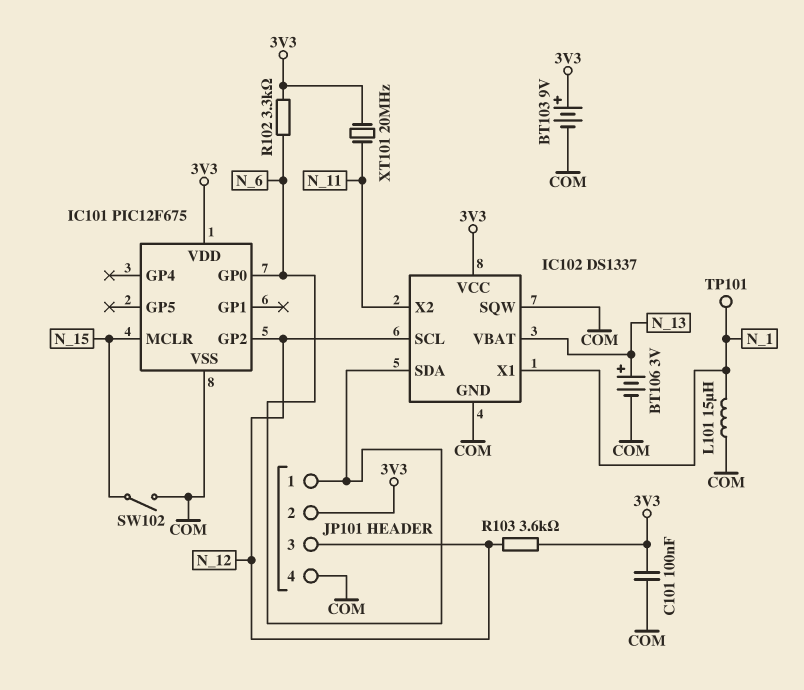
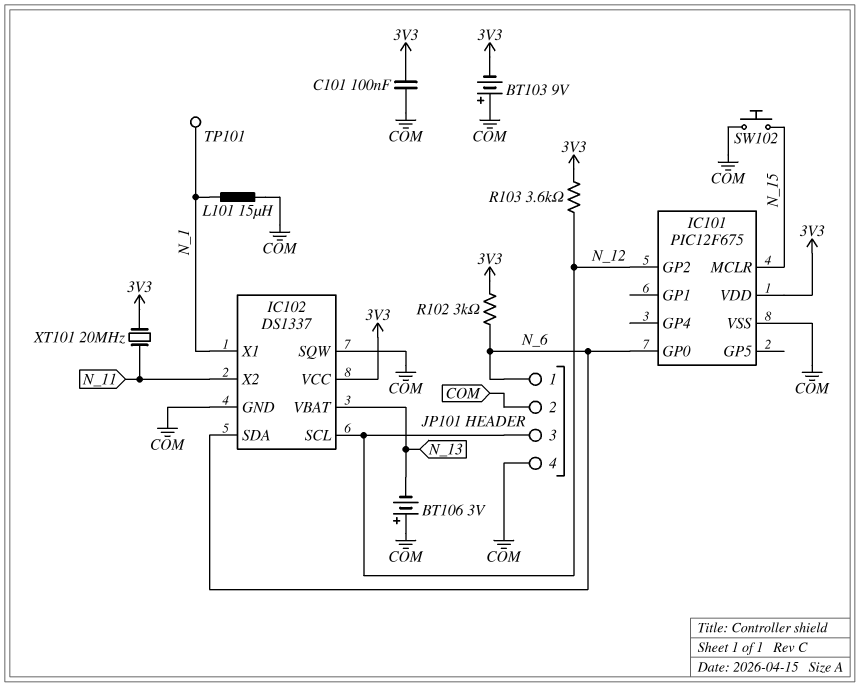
BT103: 9V (plus 3V3, minus COM) -> 9V (plus COM, minus 3V3)
BT106: 3V (plus N_13, minus COM) -> 3V (plus COM, minus N_13)
JP101 pin 2: 3V3 -> COM
R102: 3.3k (3V3, N_6) -> 3k (3V3, N_6)
SW102: switch (COM, N_15) -> button (COM, N_15)

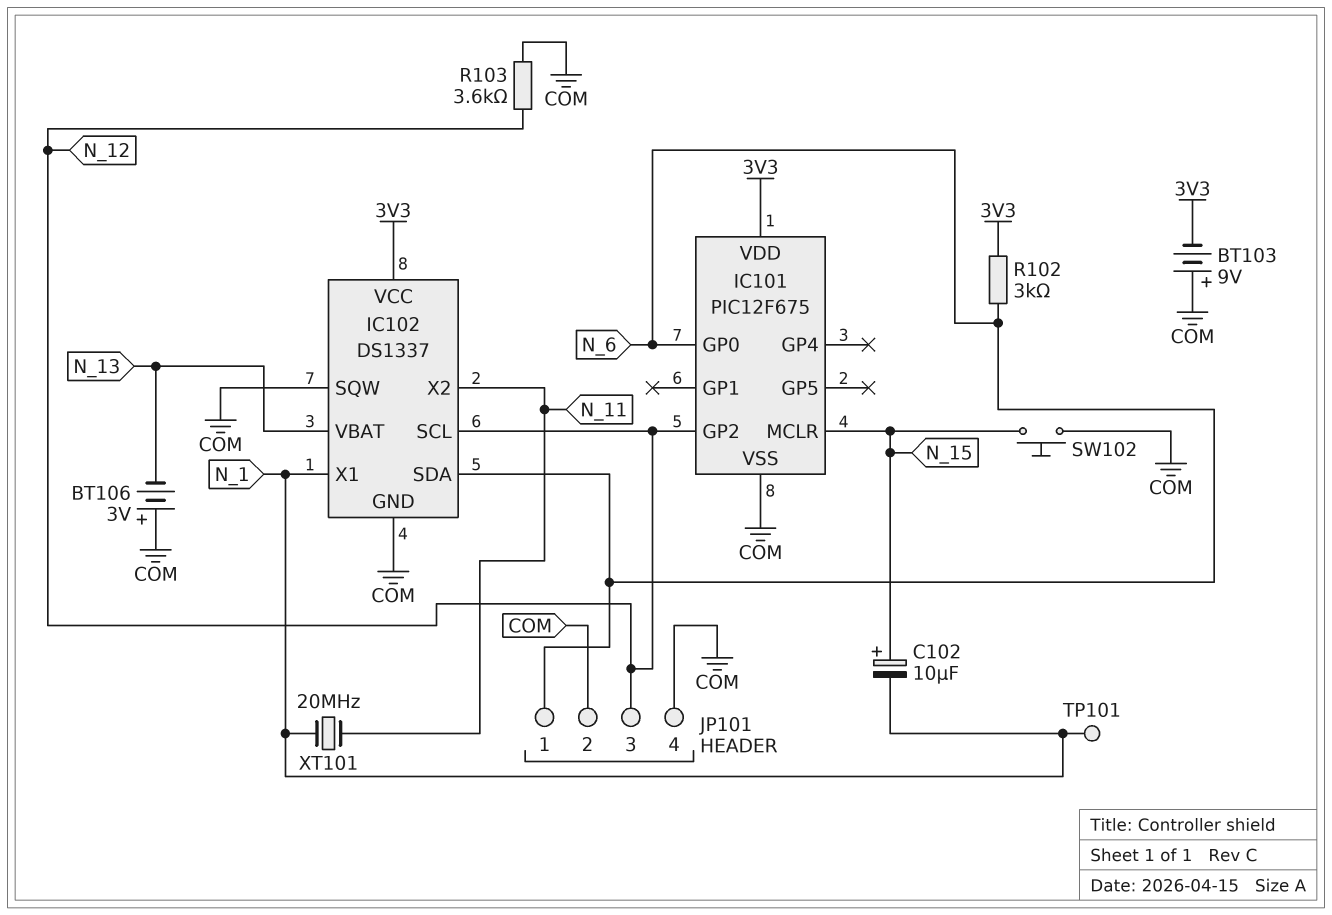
C101: 100nF (3V3, COM) -> none
C102: none -> 10uF (plus N_15, minus N_1)
L101: 15uH (COM, N_1) -> none
R103: 3.6k (3V3, N_12) -> 3.6k (COM, N_12)
XT101: 20MHz (3V3, N_11) -> 20MHz (N_1, N_11)

